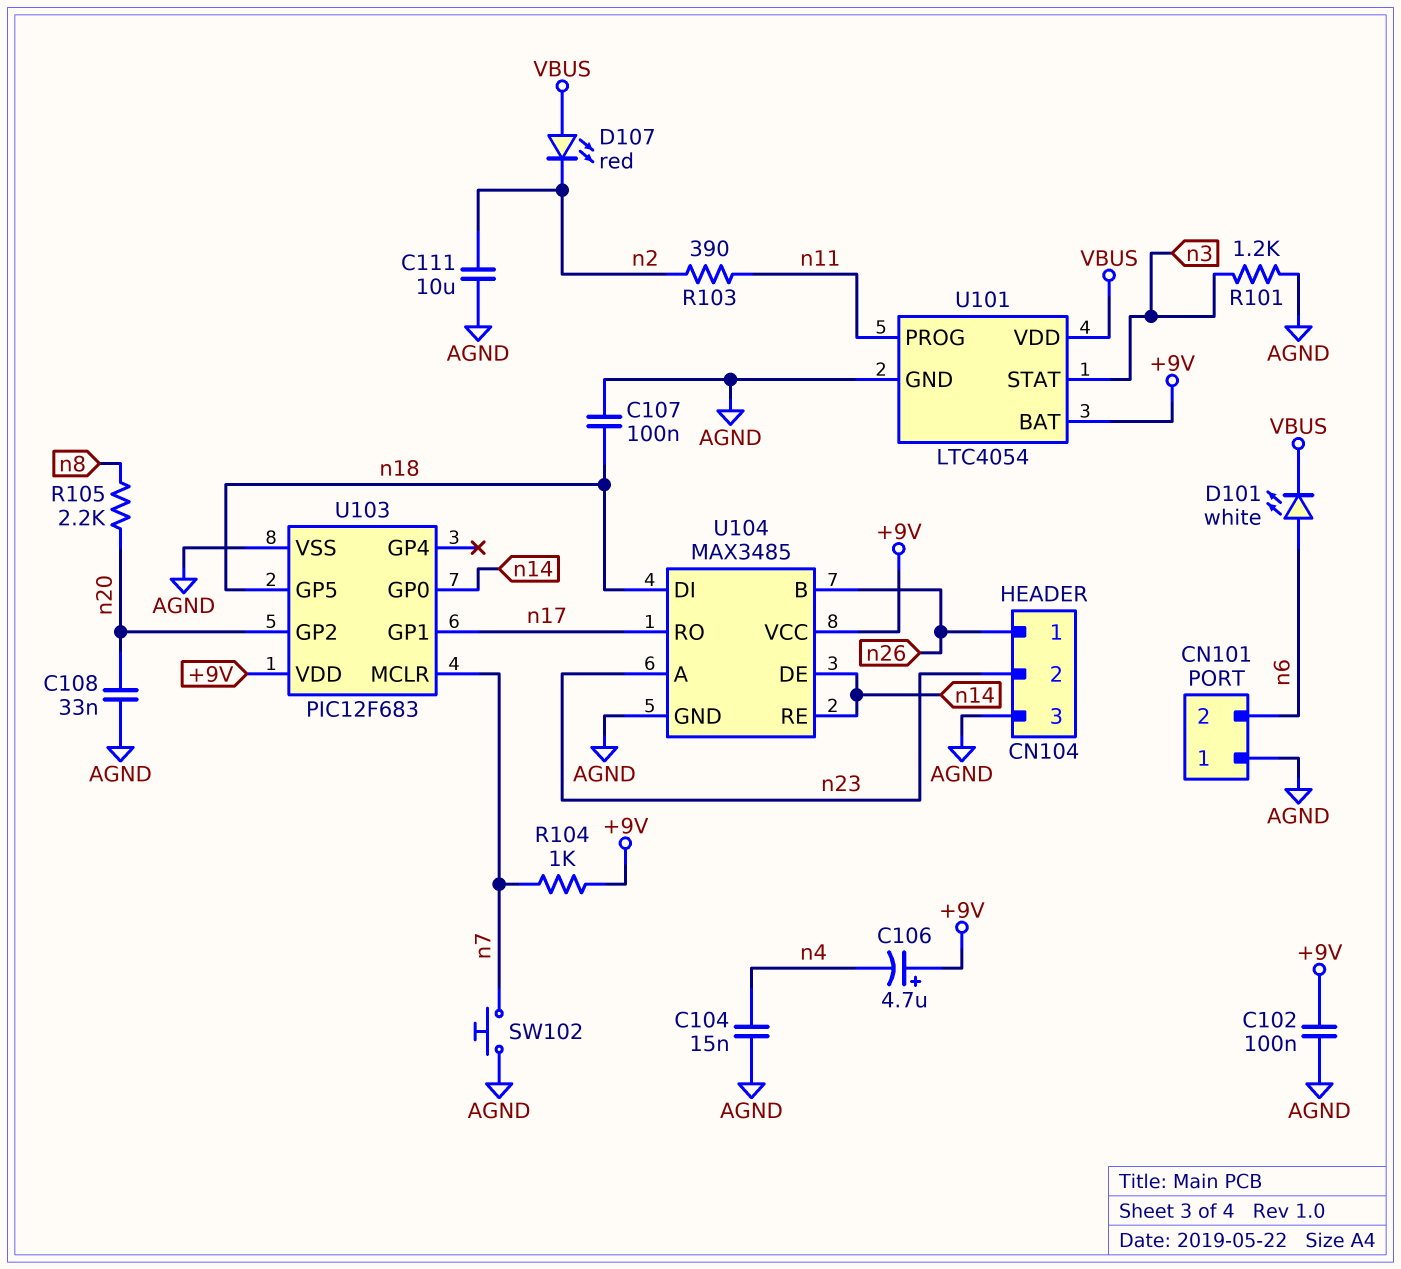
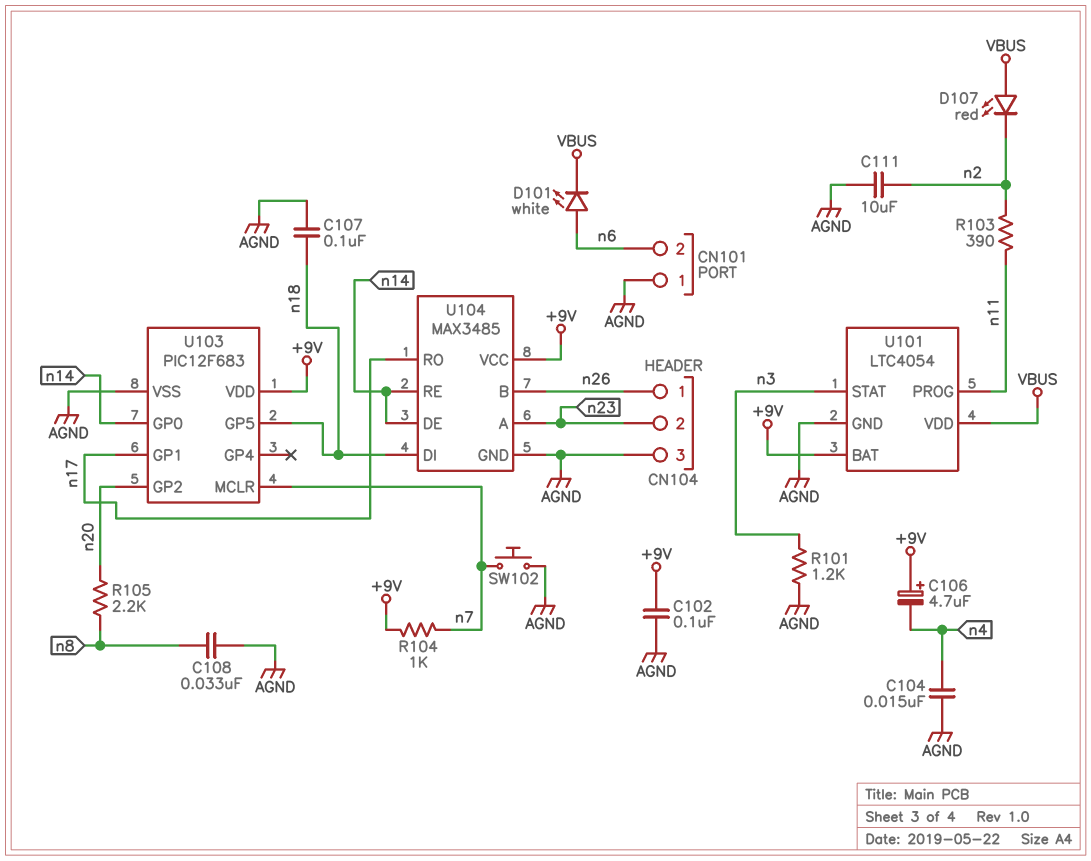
C108: 33nF (AGND, n20) -> 33nF (AGND, n8)

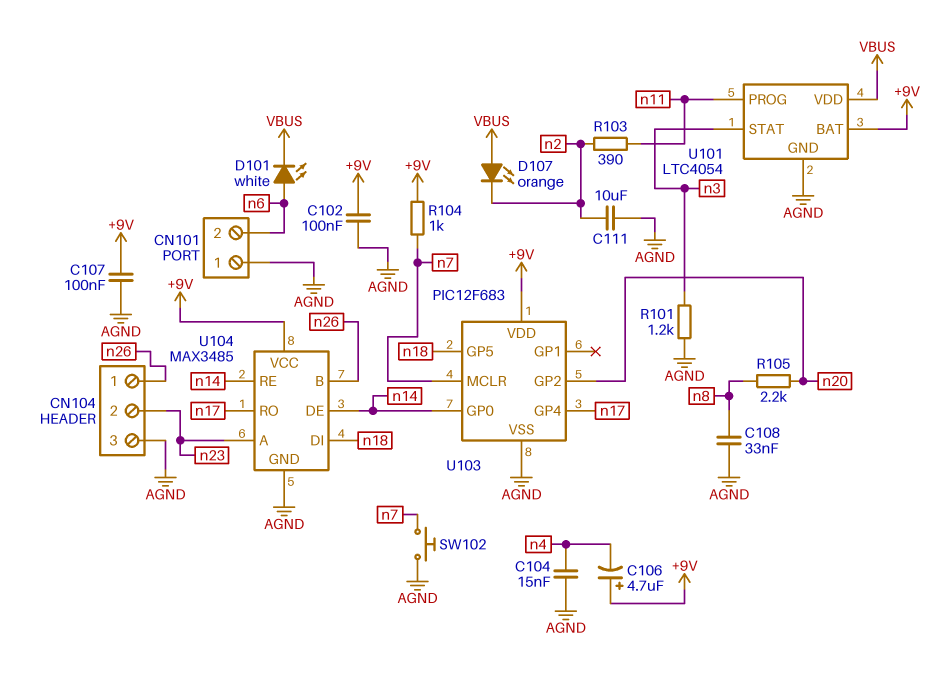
C107: 100nF (AGND, n18) -> 100nF (+9V, AGND)
D107: LED red (A VBUS, K n2) -> LED orange (A VBUS, K n2)
U103 pin GP1: n17 -> none
U103 pin GP4: none -> n17

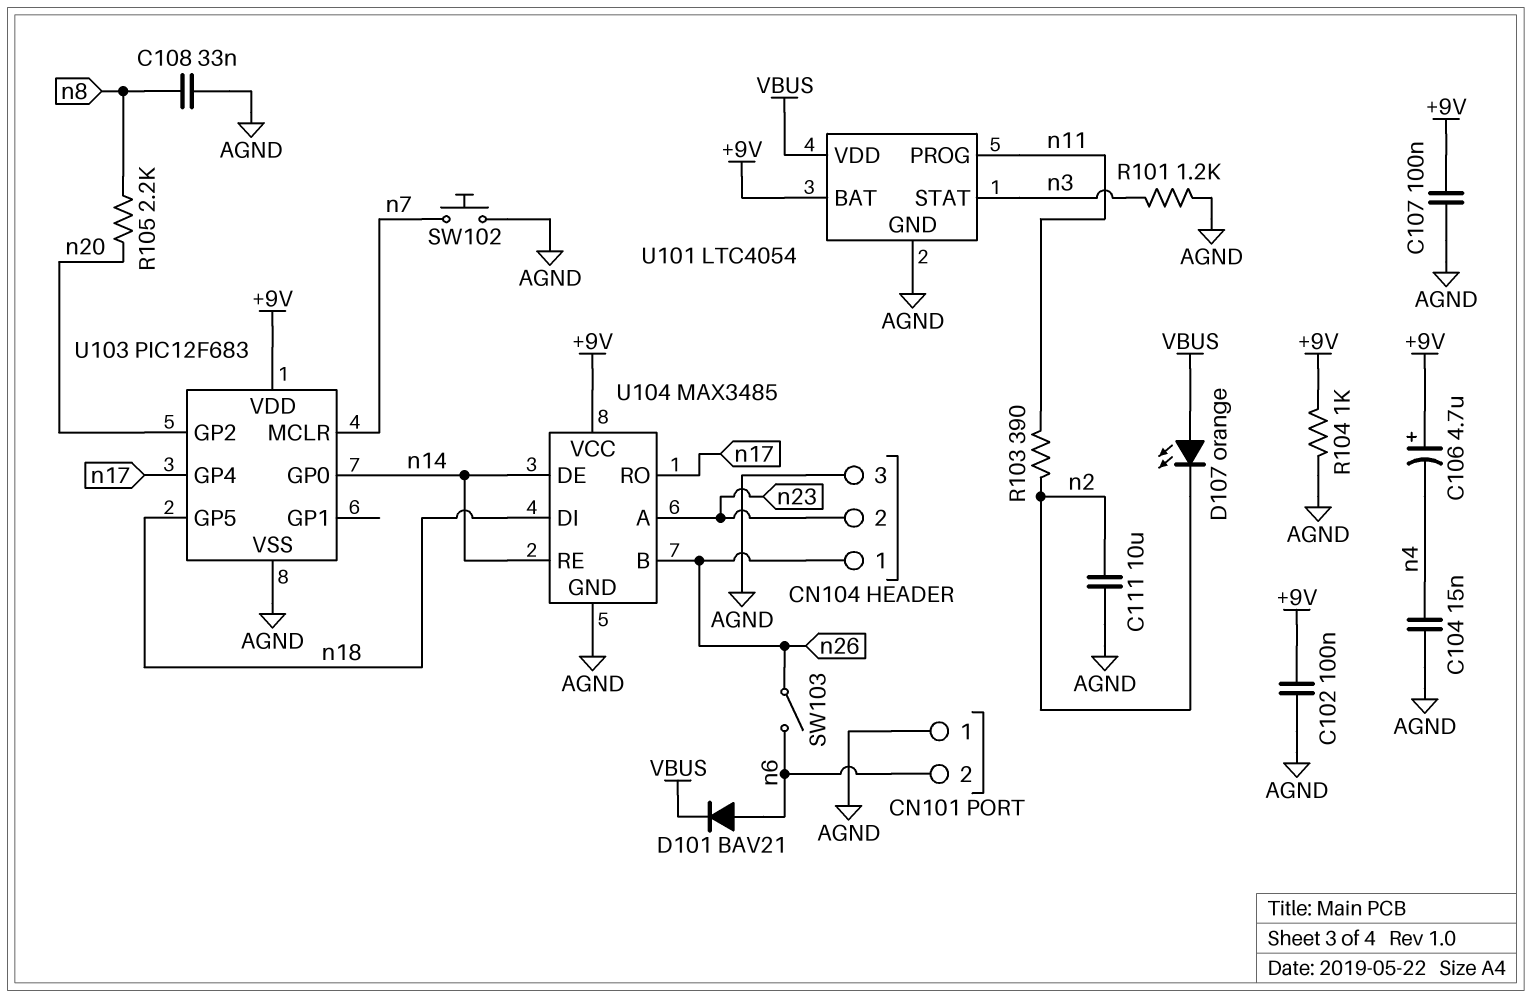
D101: LED white (A n6, K VBUS) -> diode BAV21 (A n6, K VBUS)
R104: 1k (+9V, n7) -> 1k (+9V, AGND)
SW103: none -> switch (n6, n26)

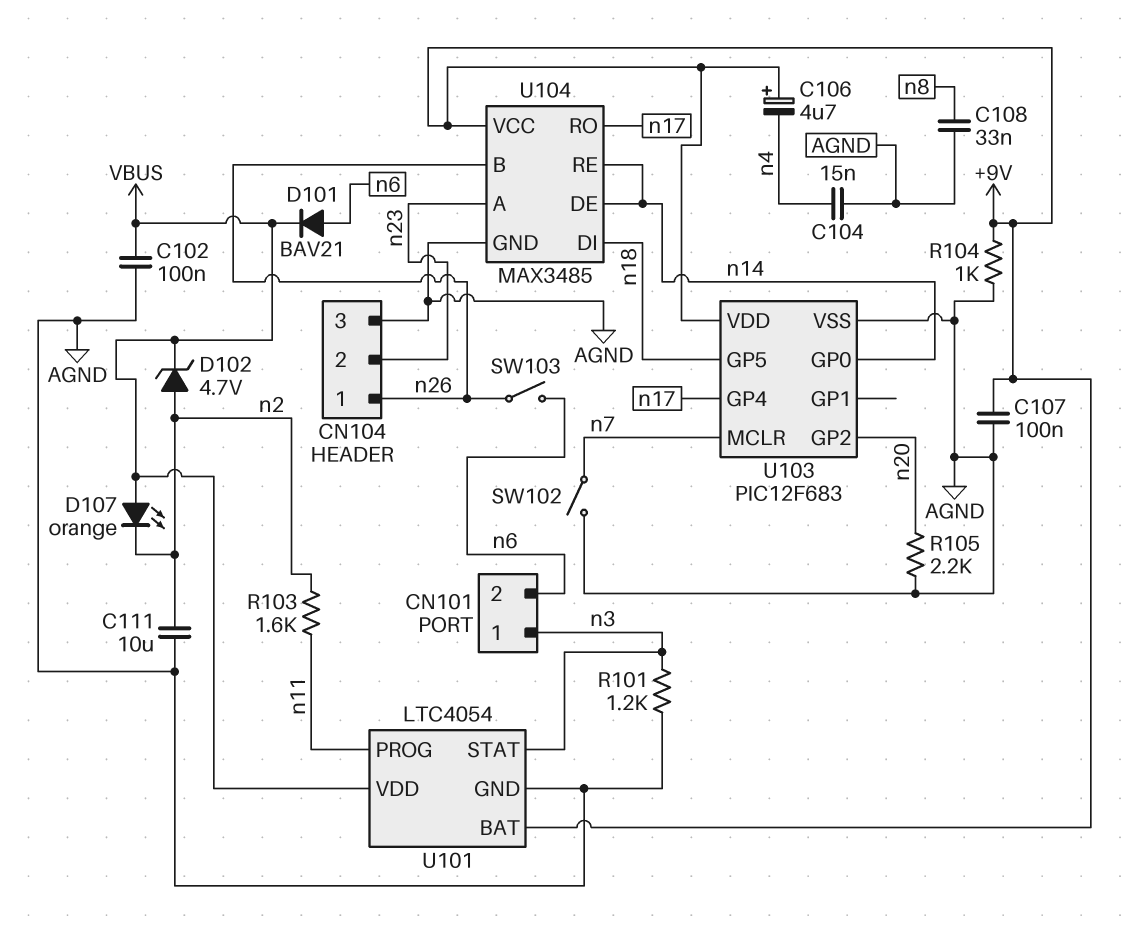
C102: 100nF (+9V, AGND) -> 100nF (AGND, VBUS)
CN101 pin 1: AGND -> n3
D102: none -> zener 4.7V (A n2, K VBUS)
R103: 390 (n2, n11) -> 1.6k (n2, n11)
R105: 2.2k (n8, n20) -> 2.2k (AGND, n20)
SW102: button (AGND, n7) -> switch (AGND, n7)

